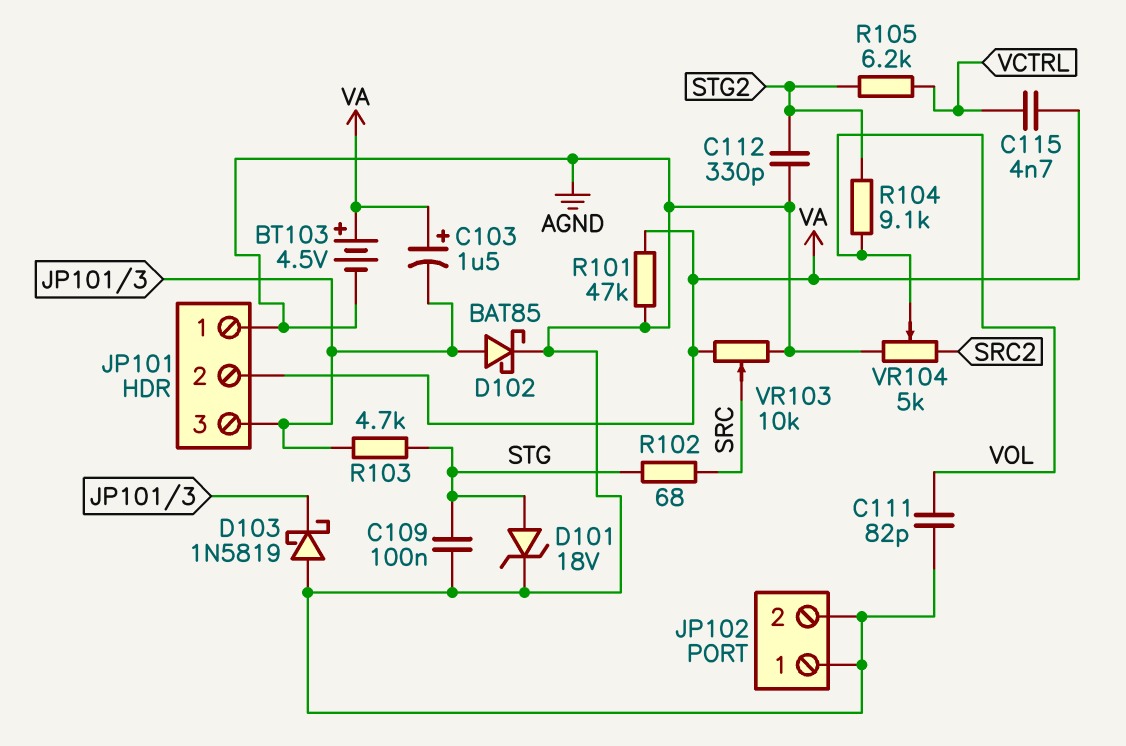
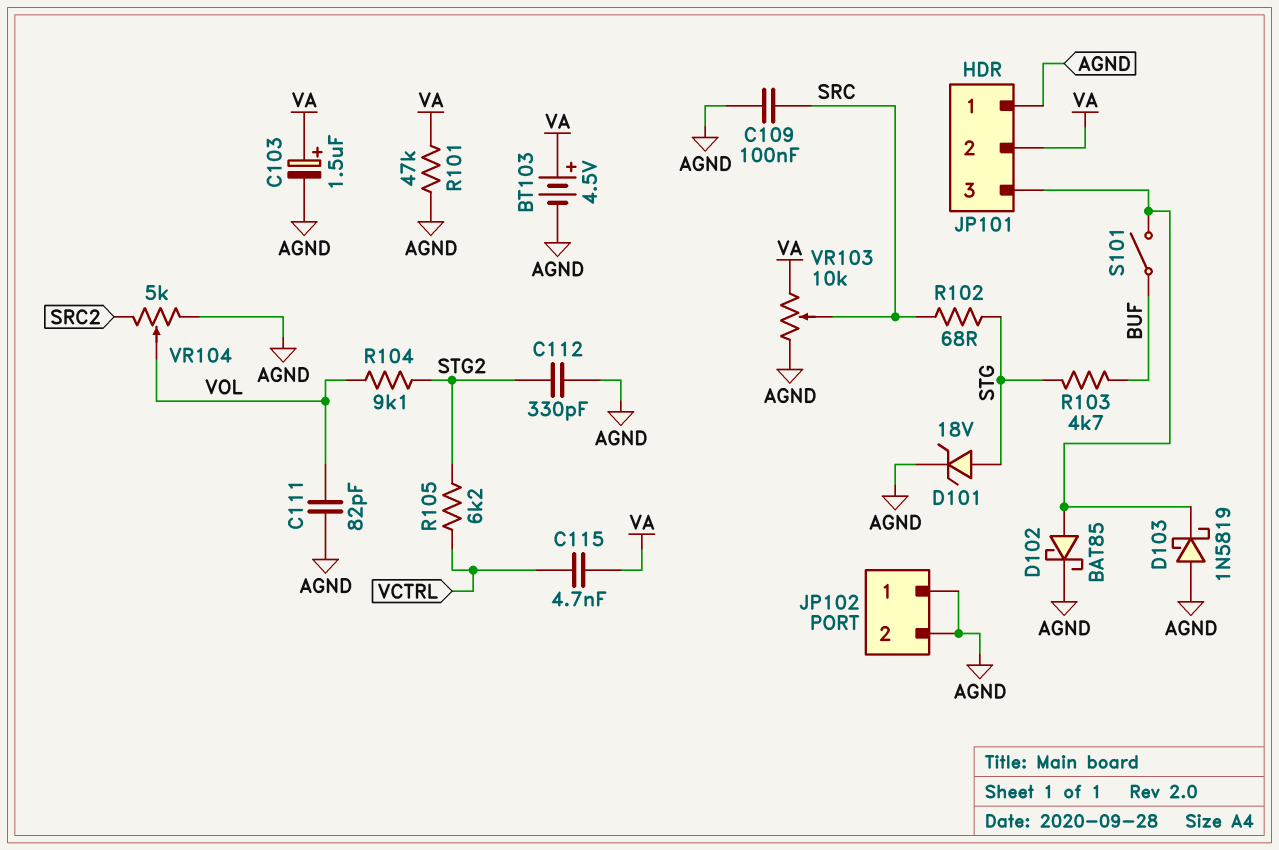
C103: 1.5uF (plus VA, minus JP101/3) -> 1.5uF (plus VA, minus AGND)
C109: 100nF (AGND, STG) -> 100nF (AGND, SRC)
R103: 4.7k (JP101/3, STG) -> 4.7k (BUF, STG)
S101: none -> switch (BUF, JP101/3)

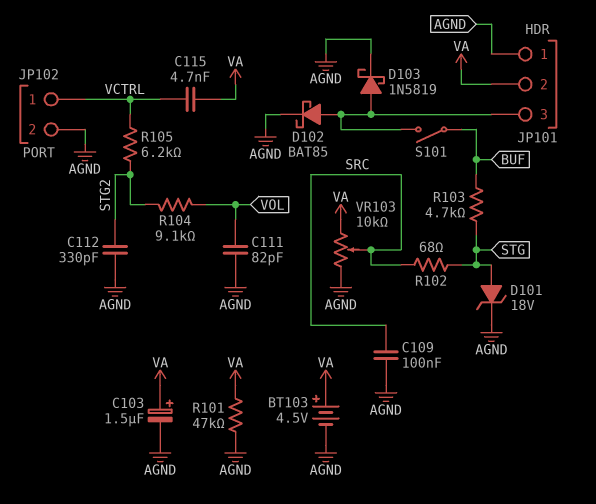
D103: schottky 1N5819 (A AGND, K JP101/3) -> schottky 1N5819 (A JP101/3, K AGND)
JP102 pin 1: AGND -> VCTRL
VR104: 5k (AGND, SRC2, wiper VOL) -> none

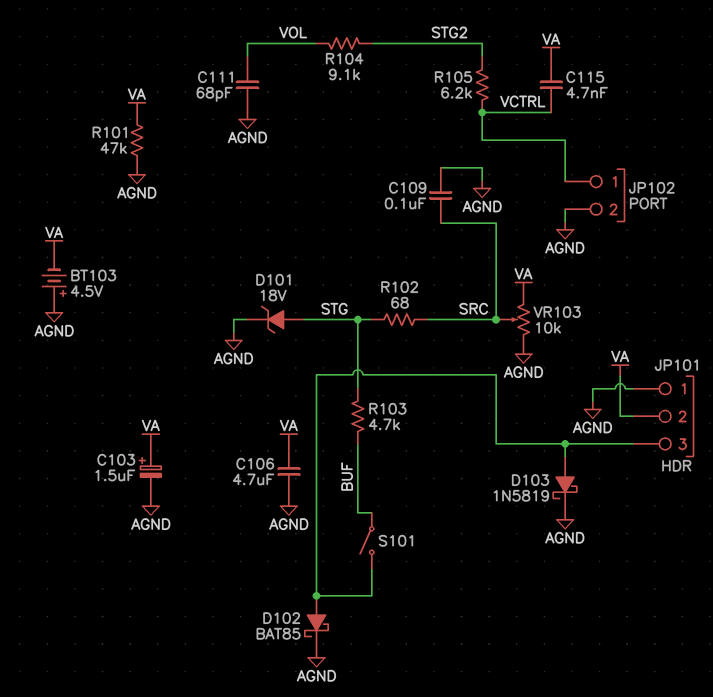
BT103: 4.5V (plus VA, minus AGND) -> 4.5V (plus AGND, minus VA)
C106: none -> 4.7uF (AGND, VA)
C111: 82pF (AGND, VOL) -> 68pF (AGND, VOL)
C112: 330pF (AGND, STG2) -> none

